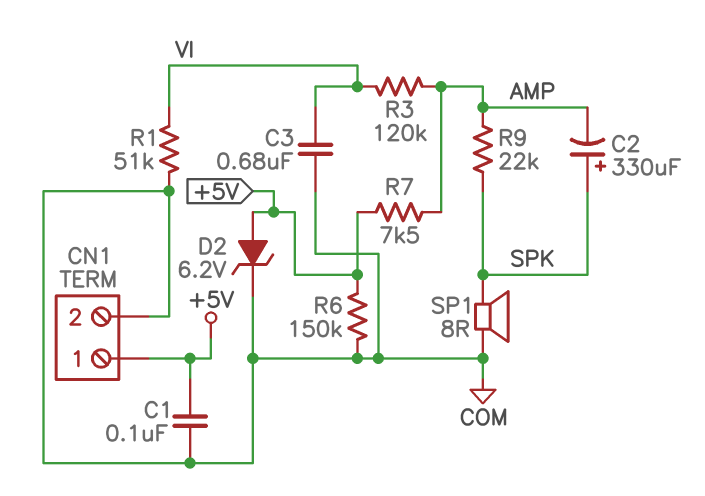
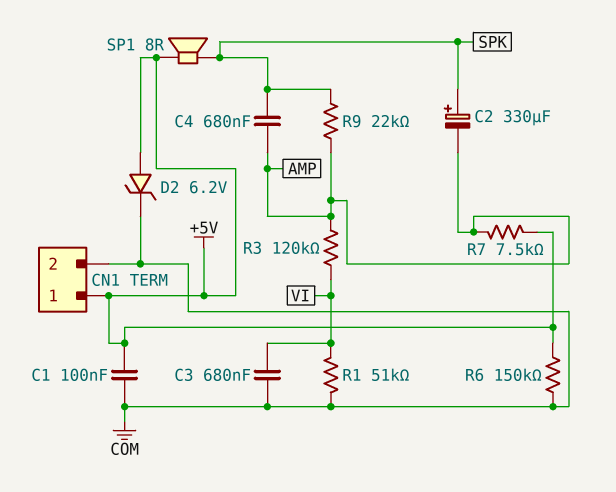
C4: none -> 680nF (AMP, SPK)
SP1: speaker 8R (COM, SPK) -> speaker 8R (+5V, SPK)

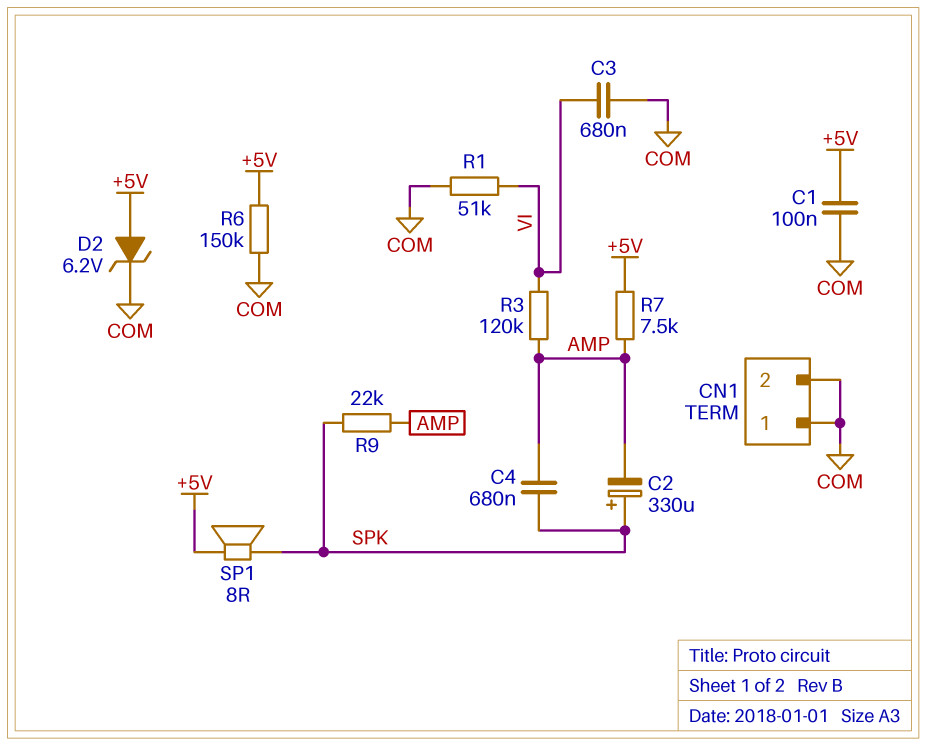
CN1 pin 1: +5V -> COM

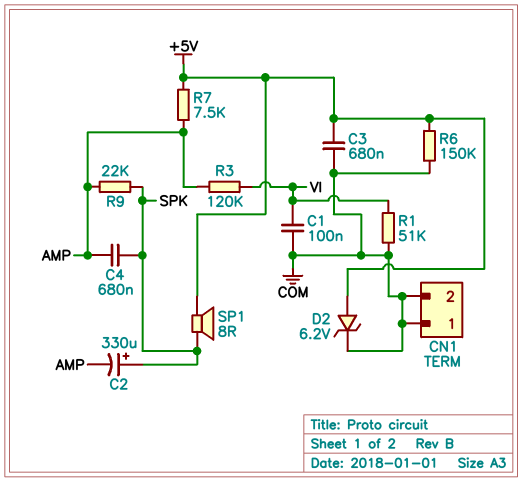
C1: 100nF (+5V, COM) -> 100nF (COM, VI)
C3: 680nF (COM, VI) -> 680nF (+5V, COM)

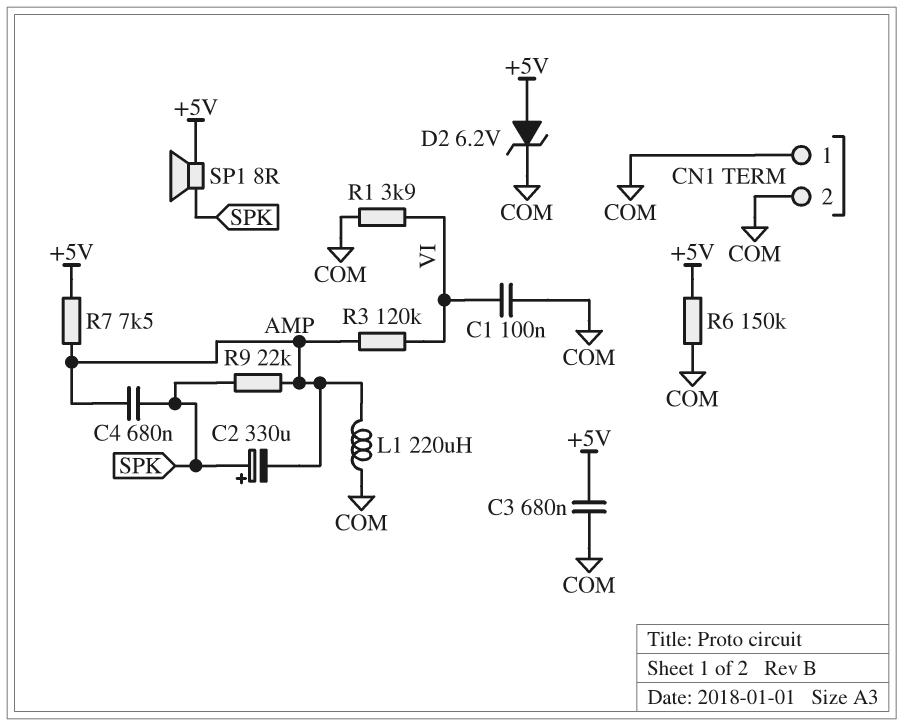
L1: none -> 220uH (AMP, COM)
R1: 51k (COM, VI) -> 3.9k (COM, VI)

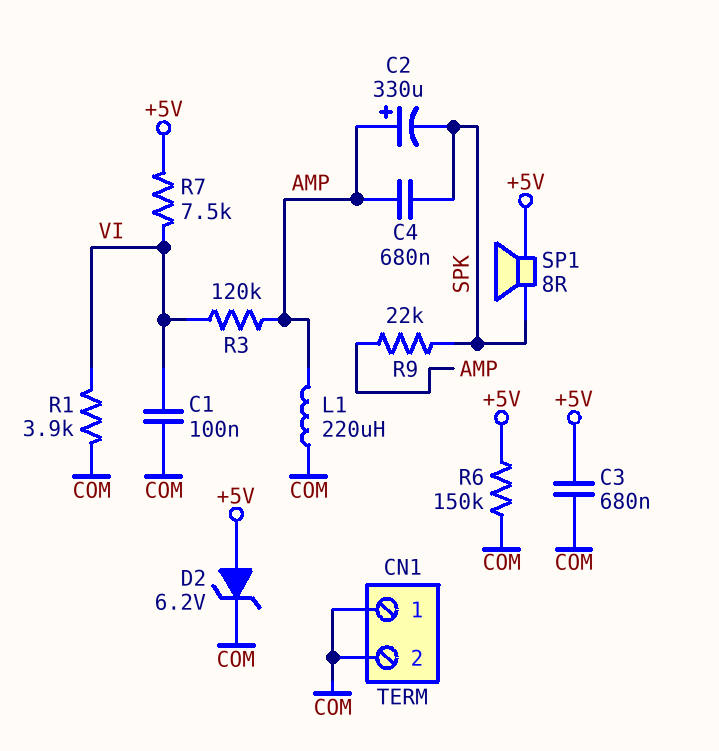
C2: 330uF (plus SPK, minus AMP) -> 330uF (plus AMP, minus SPK)
R7: 7.5k (+5V, AMP) -> 7.5k (+5V, VI)

